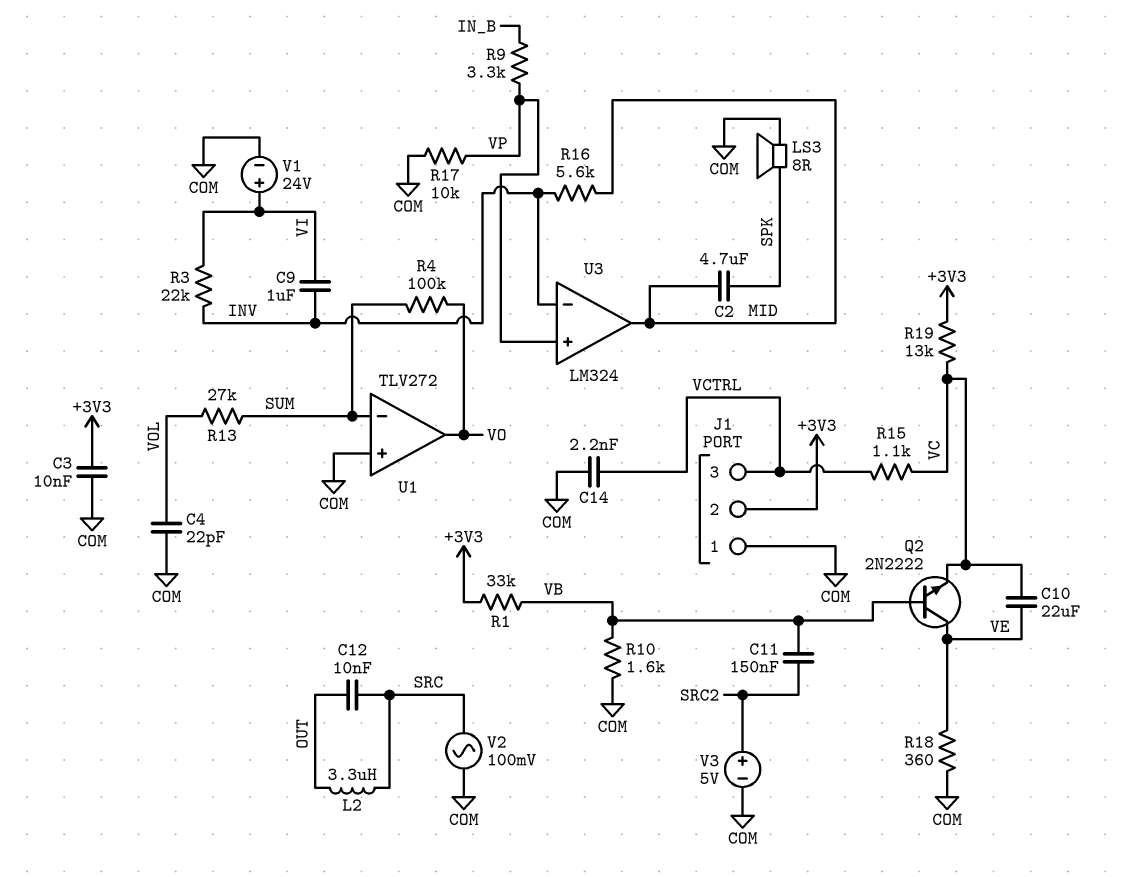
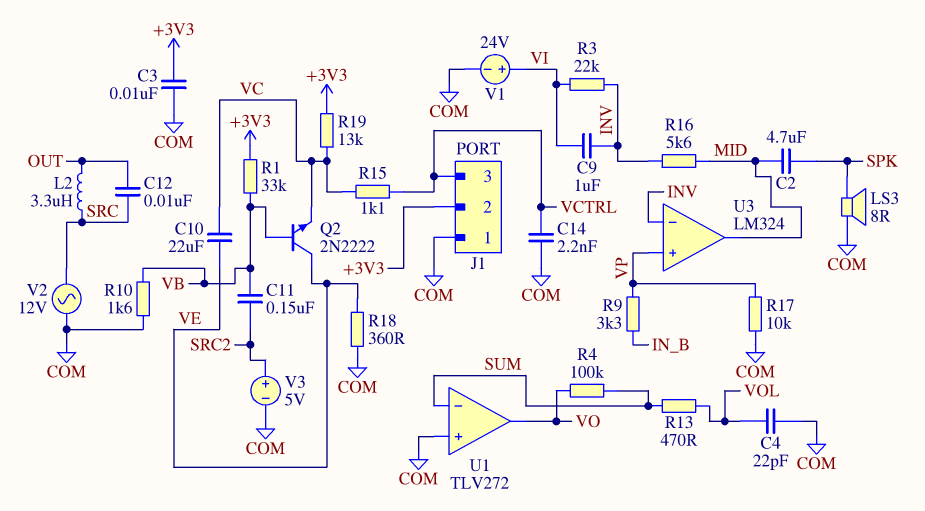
R13: 27k (SUM, VOL) -> 470 (SUM, VOL)
V2: AC 100mV (COM, SRC) -> AC 12V (COM, SRC)

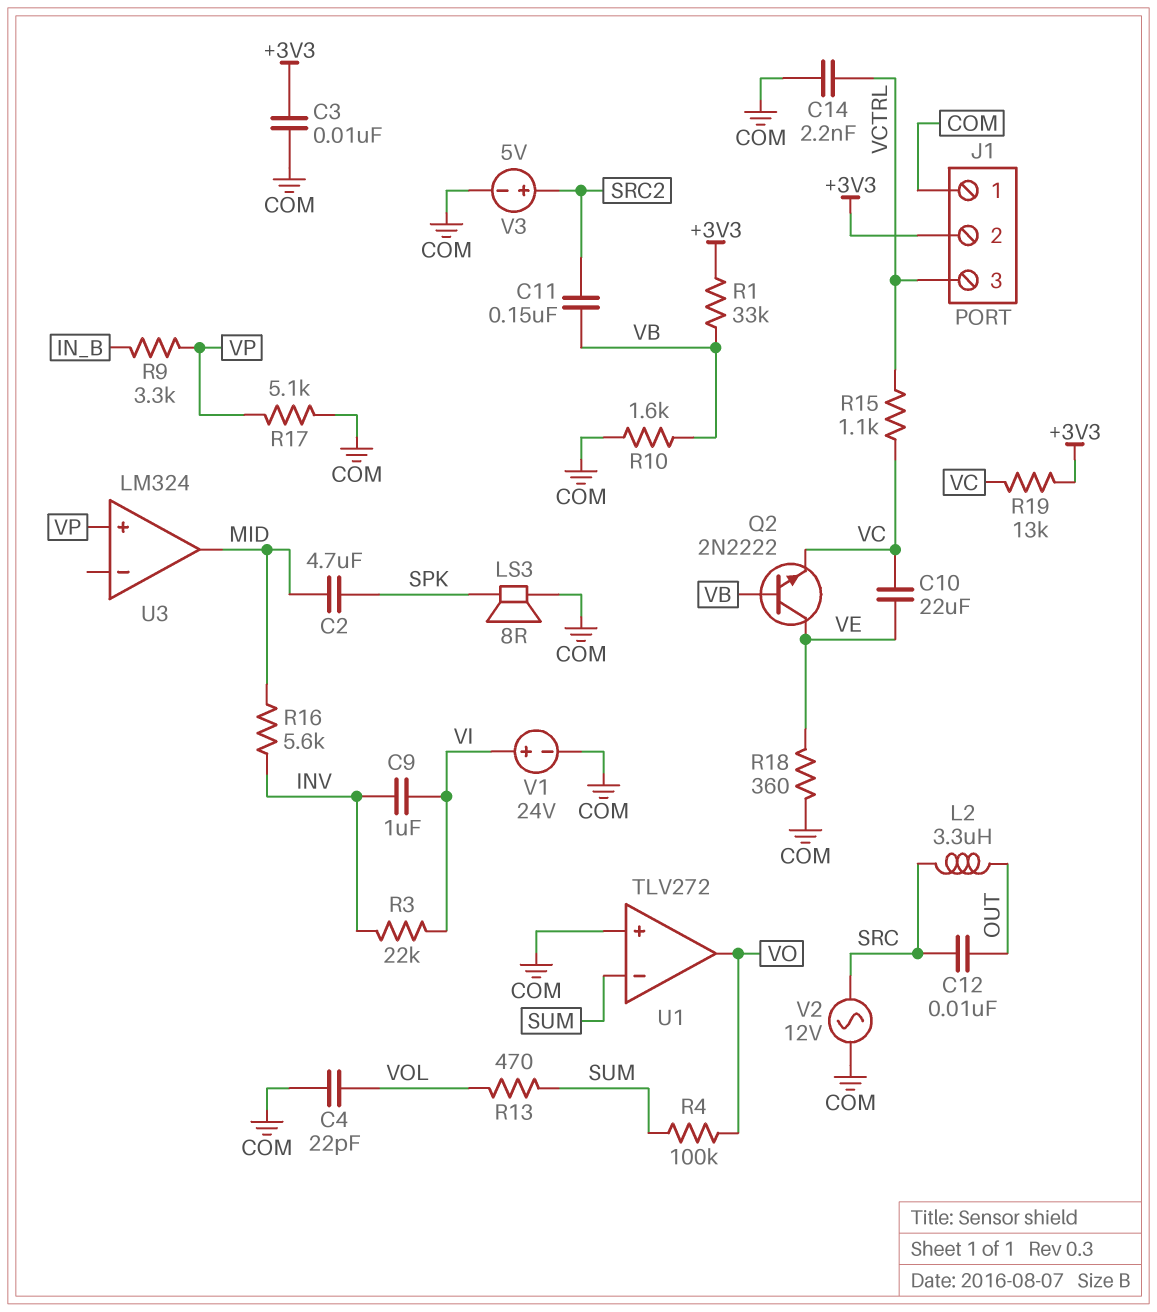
R17: 10k (COM, VP) -> 5.1k (COM, VP)
U3 pin in-: INV -> none

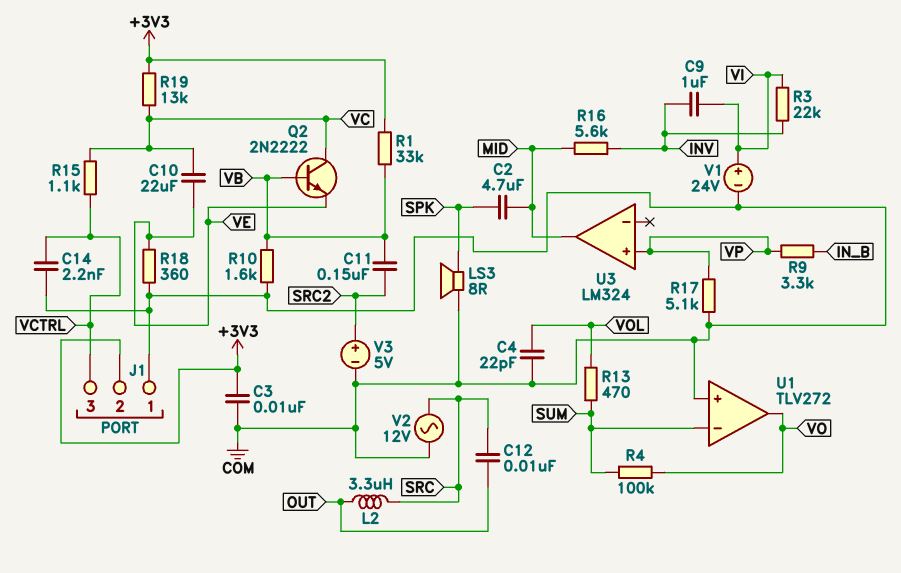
Q2: NPN 2N2222 (B VB, C VE, E VC) -> NPN 2N2222 (B VB, C VC, E VE)

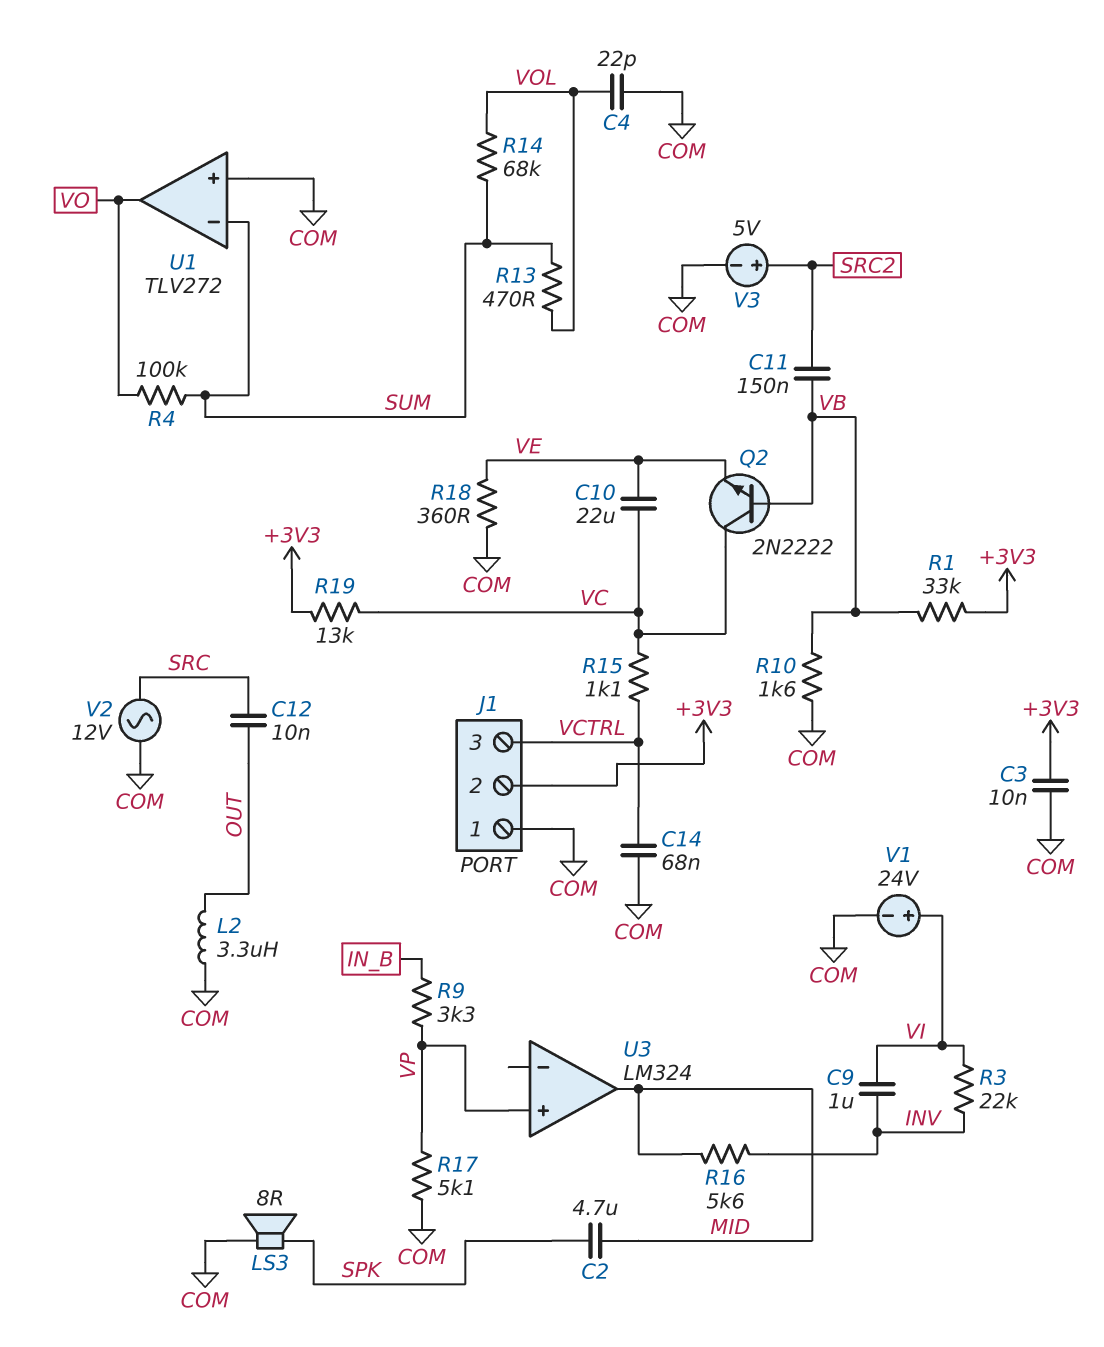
C14: 2.2nF (COM, VCTRL) -> 68nF (COM, VCTRL)
L2: 3.3uH (OUT, SRC) -> 3.3uH (COM, OUT)
R14: none -> 68k (SUM, VOL)

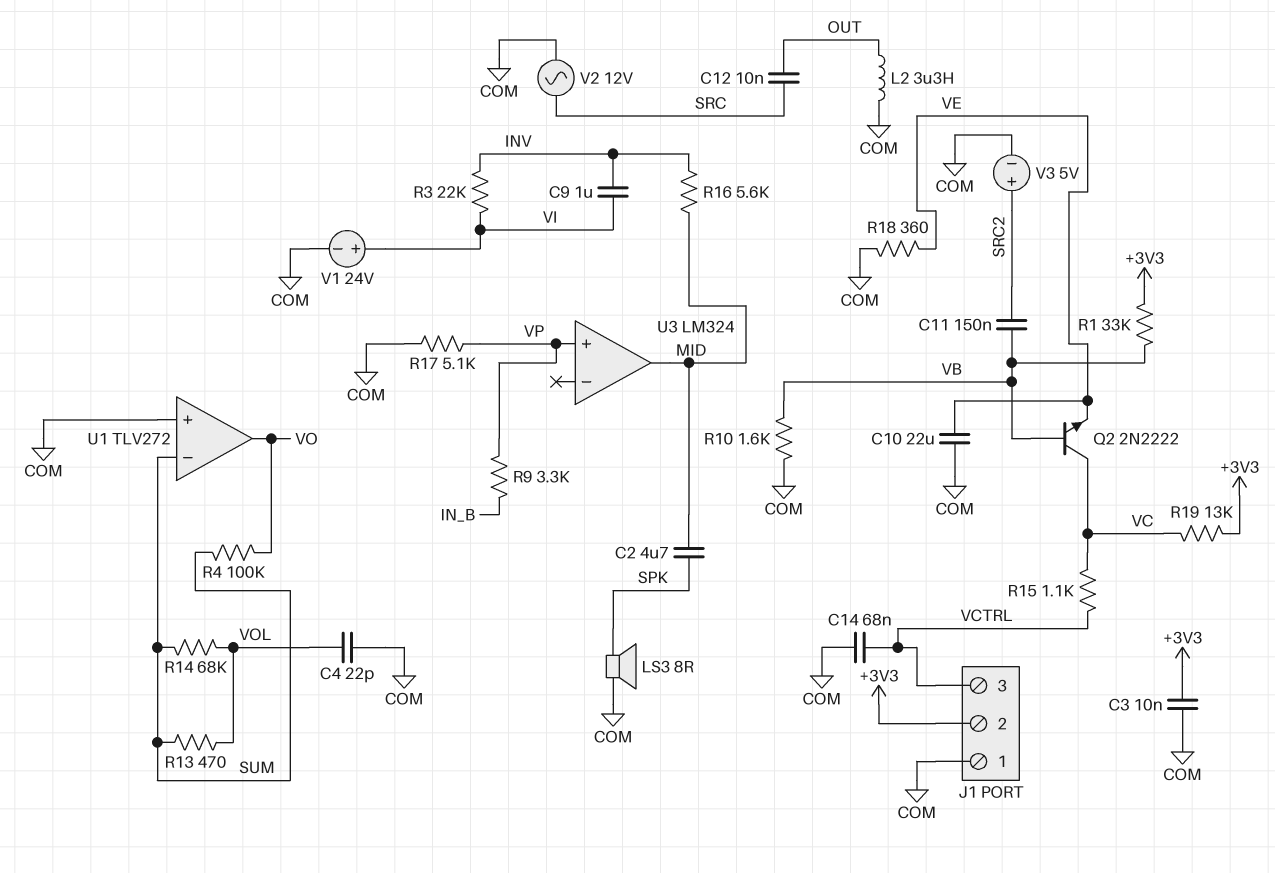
C10: 22uF (VC, VE) -> 22uF (COM, VE)

